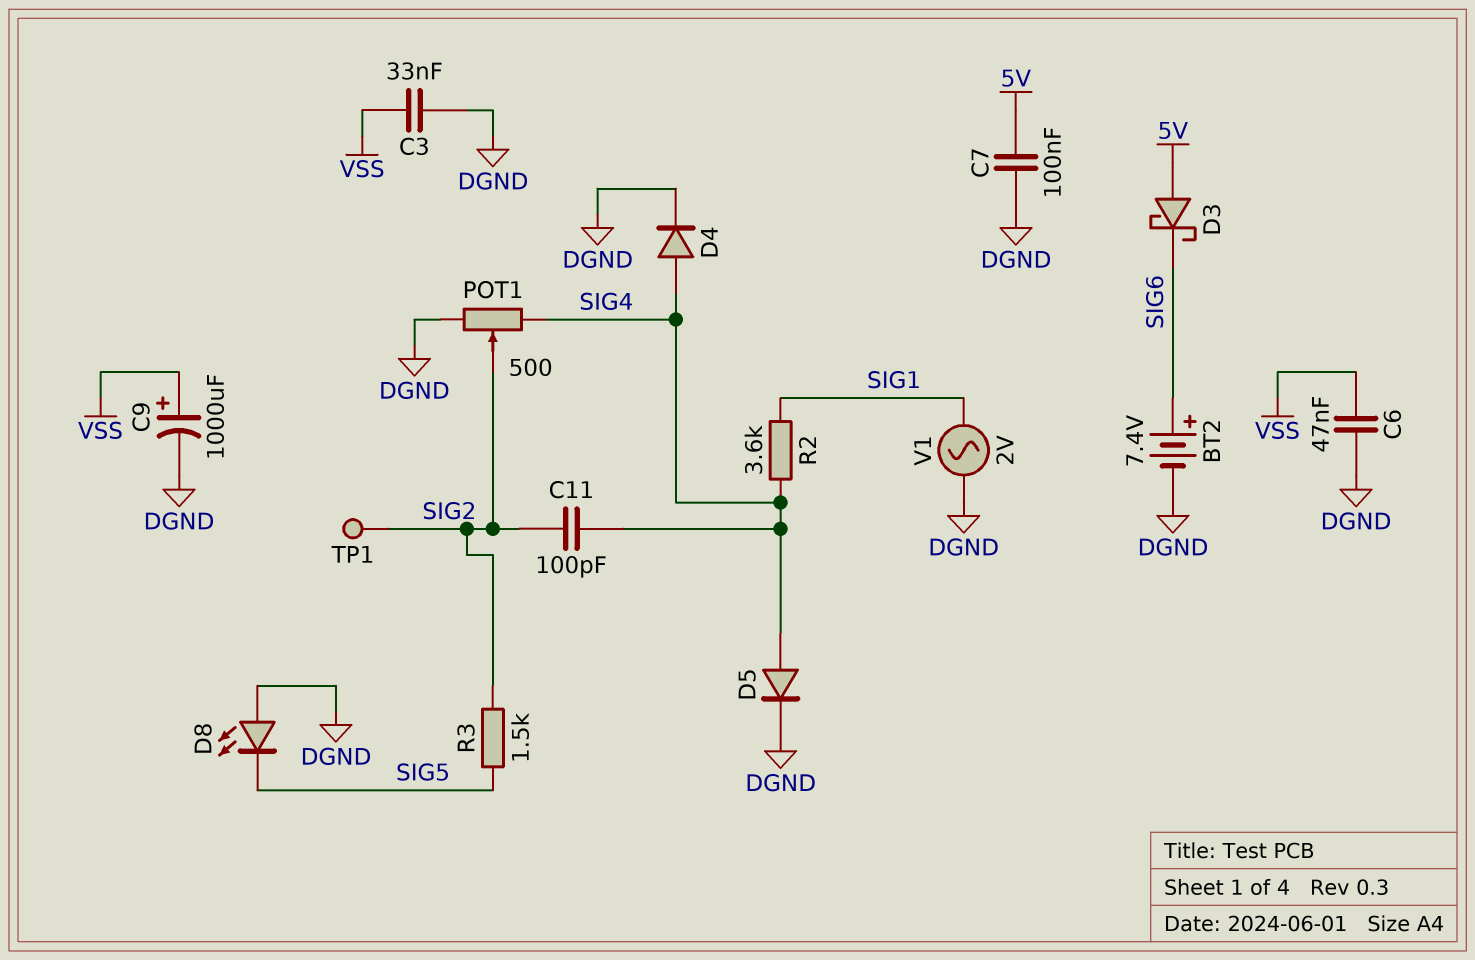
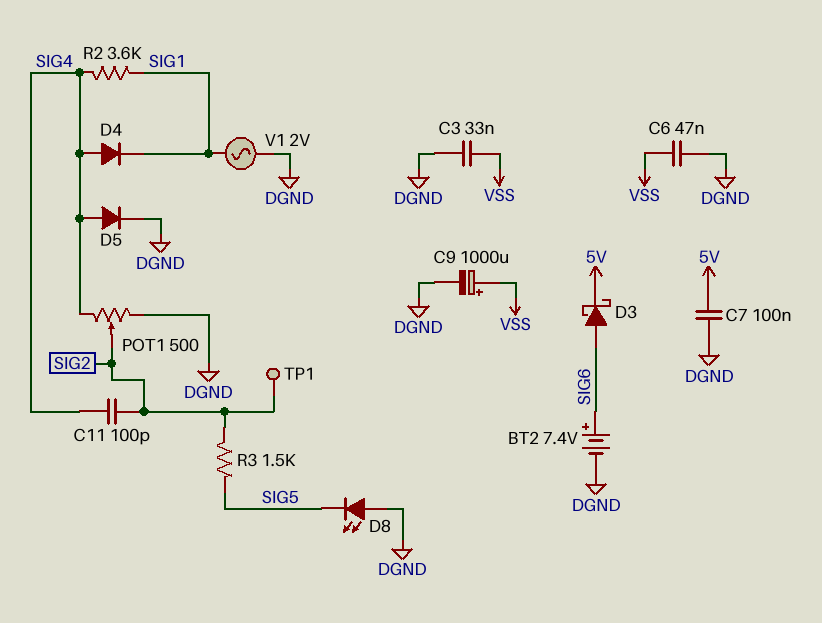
D3: schottky (A 5V, K SIG6) -> schottky (A SIG6, K 5V)
D4: diode (A SIG4, K DGND) -> diode (A SIG4, K SIG1)

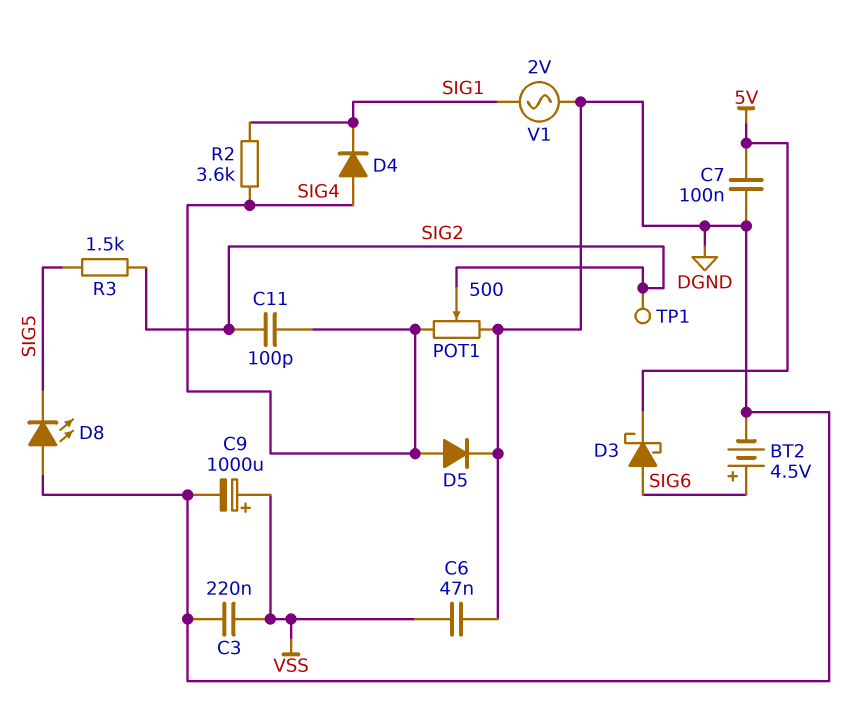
BT2: 7.4V (plus SIG6, minus DGND) -> 4.5V (plus SIG6, minus DGND)
C3: 33nF (DGND, VSS) -> 220nF (DGND, VSS)

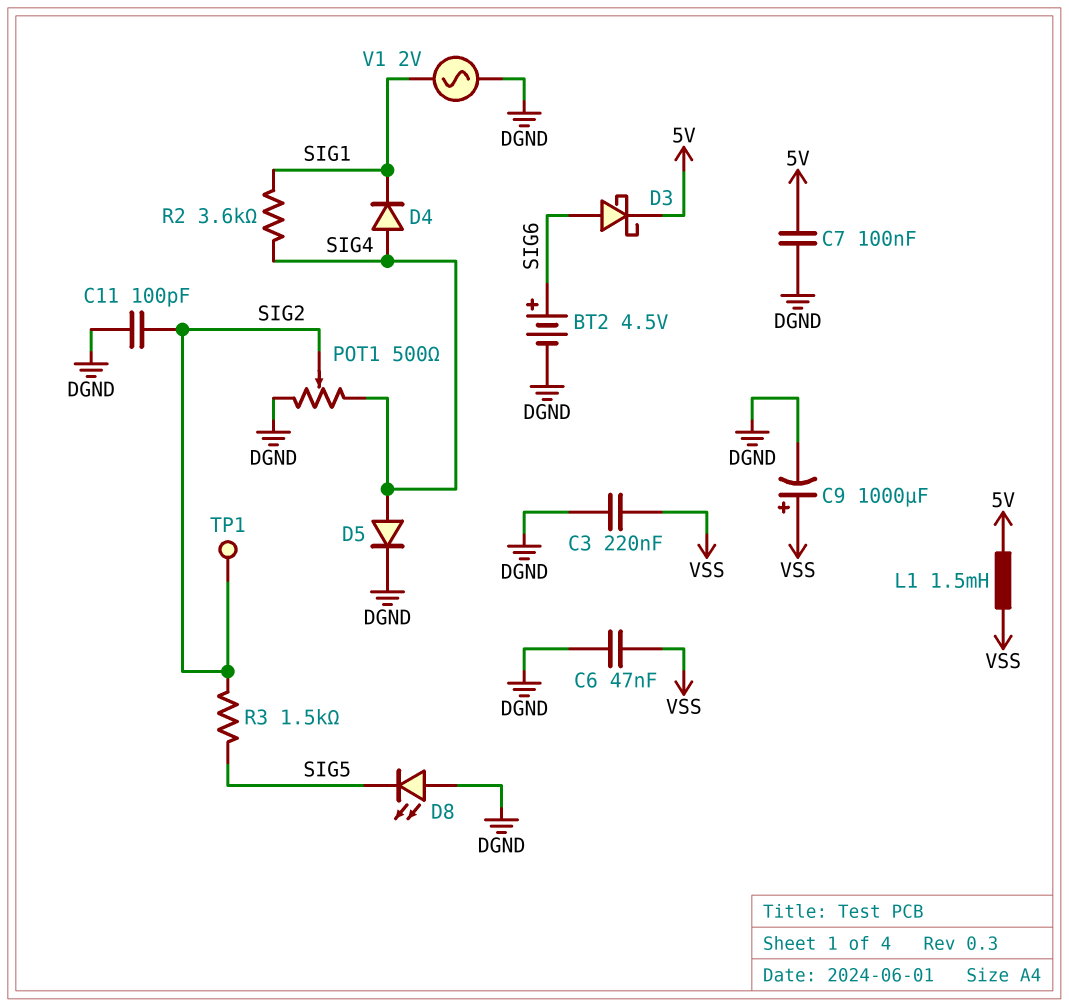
C11: 100pF (SIG2, SIG4) -> 100pF (DGND, SIG2)
L1: none -> 1.5mH (5V, VSS)

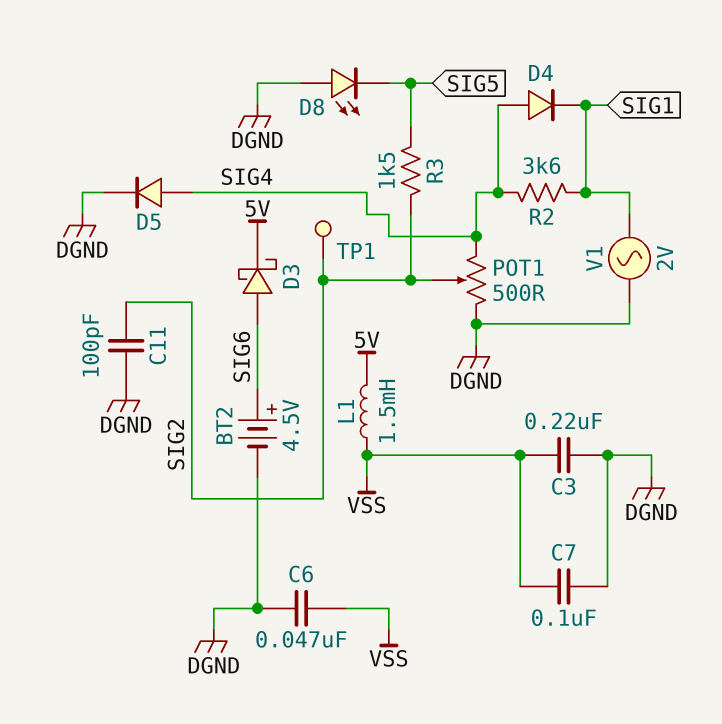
C7: 100nF (5V, DGND) -> 100nF (DGND, VSS)
C9: 1000uF (plus VSS, minus DGND) -> none

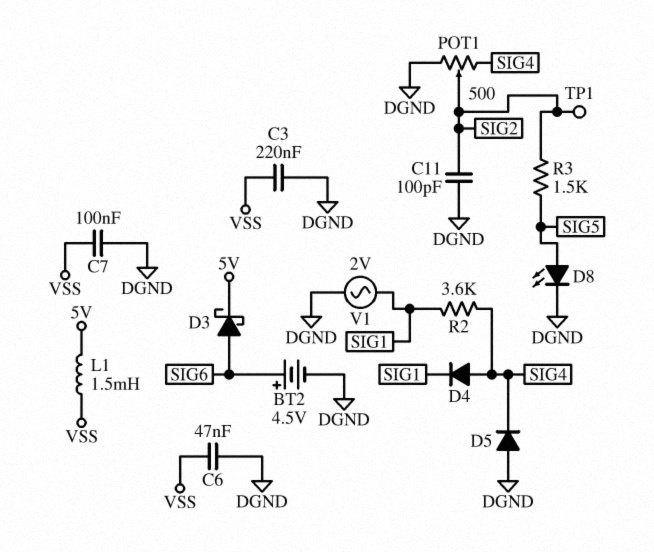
D5: diode (A SIG4, K DGND) -> diode (A DGND, K SIG4)
D8: LED (A DGND, K SIG5) -> LED (A SIG5, K DGND)

